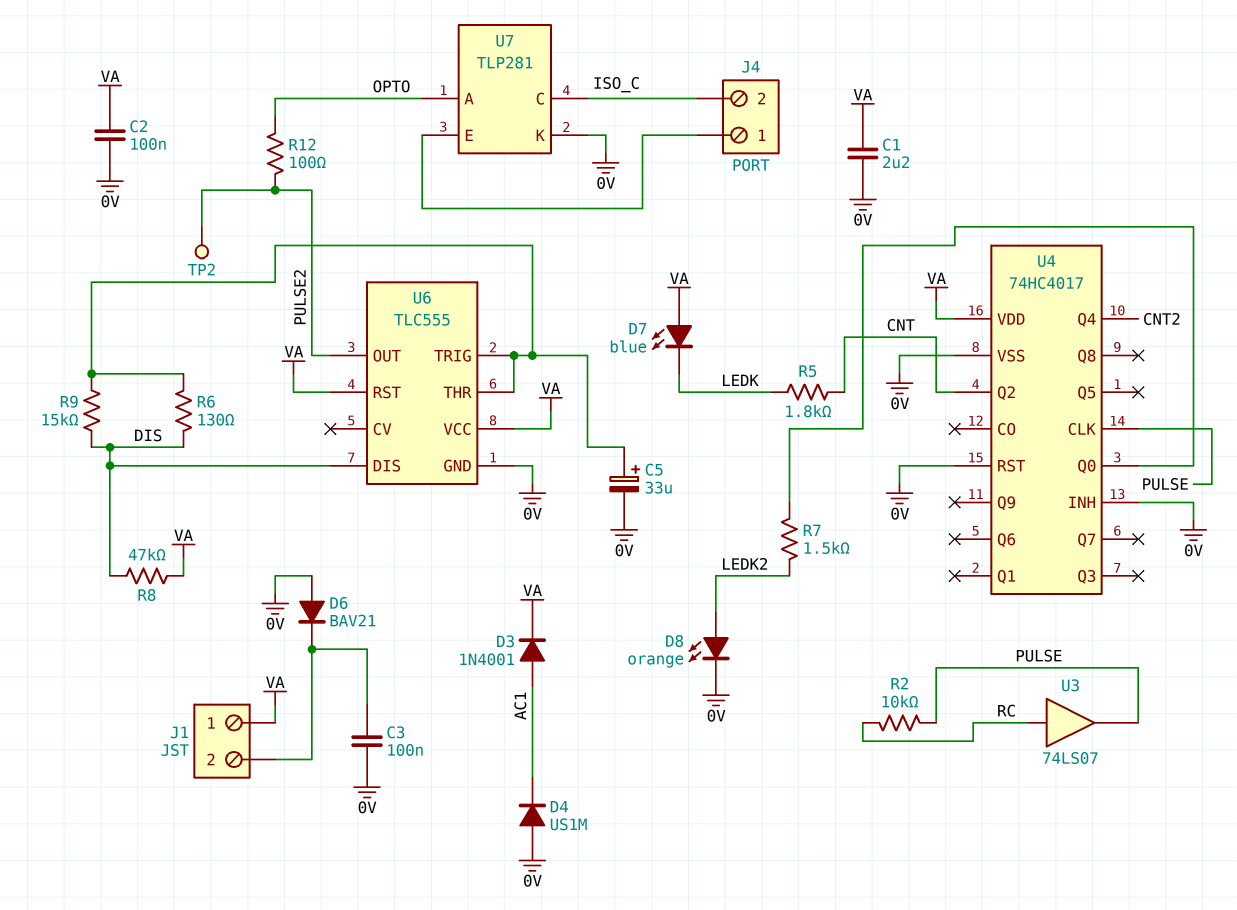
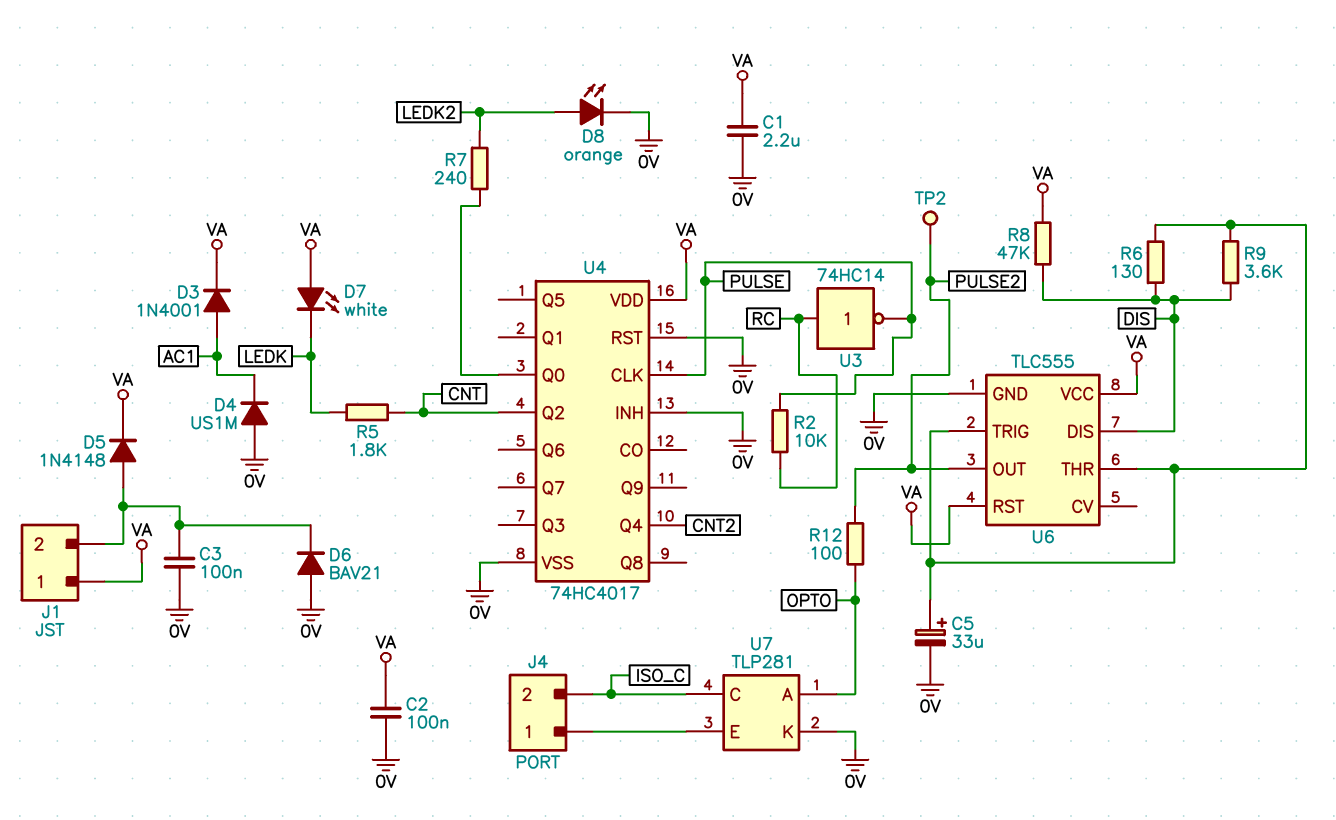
D5: none -> diode 1N4148 (A J1/2, K VA)
D7: LED blue (A VA, K LEDK) -> LED white (A VA, K LEDK)
R7: 1.5k (LEDK2, U4/Q0) -> 240 (LEDK2, U4/Q0)
R9: 15k (DIS, U6/THR) -> 3.6k (DIS, U6/THR)
U3: buffer 74LS07 (in RC, out PULSE) -> NOT 74HC14 (in RC, out PULSE)

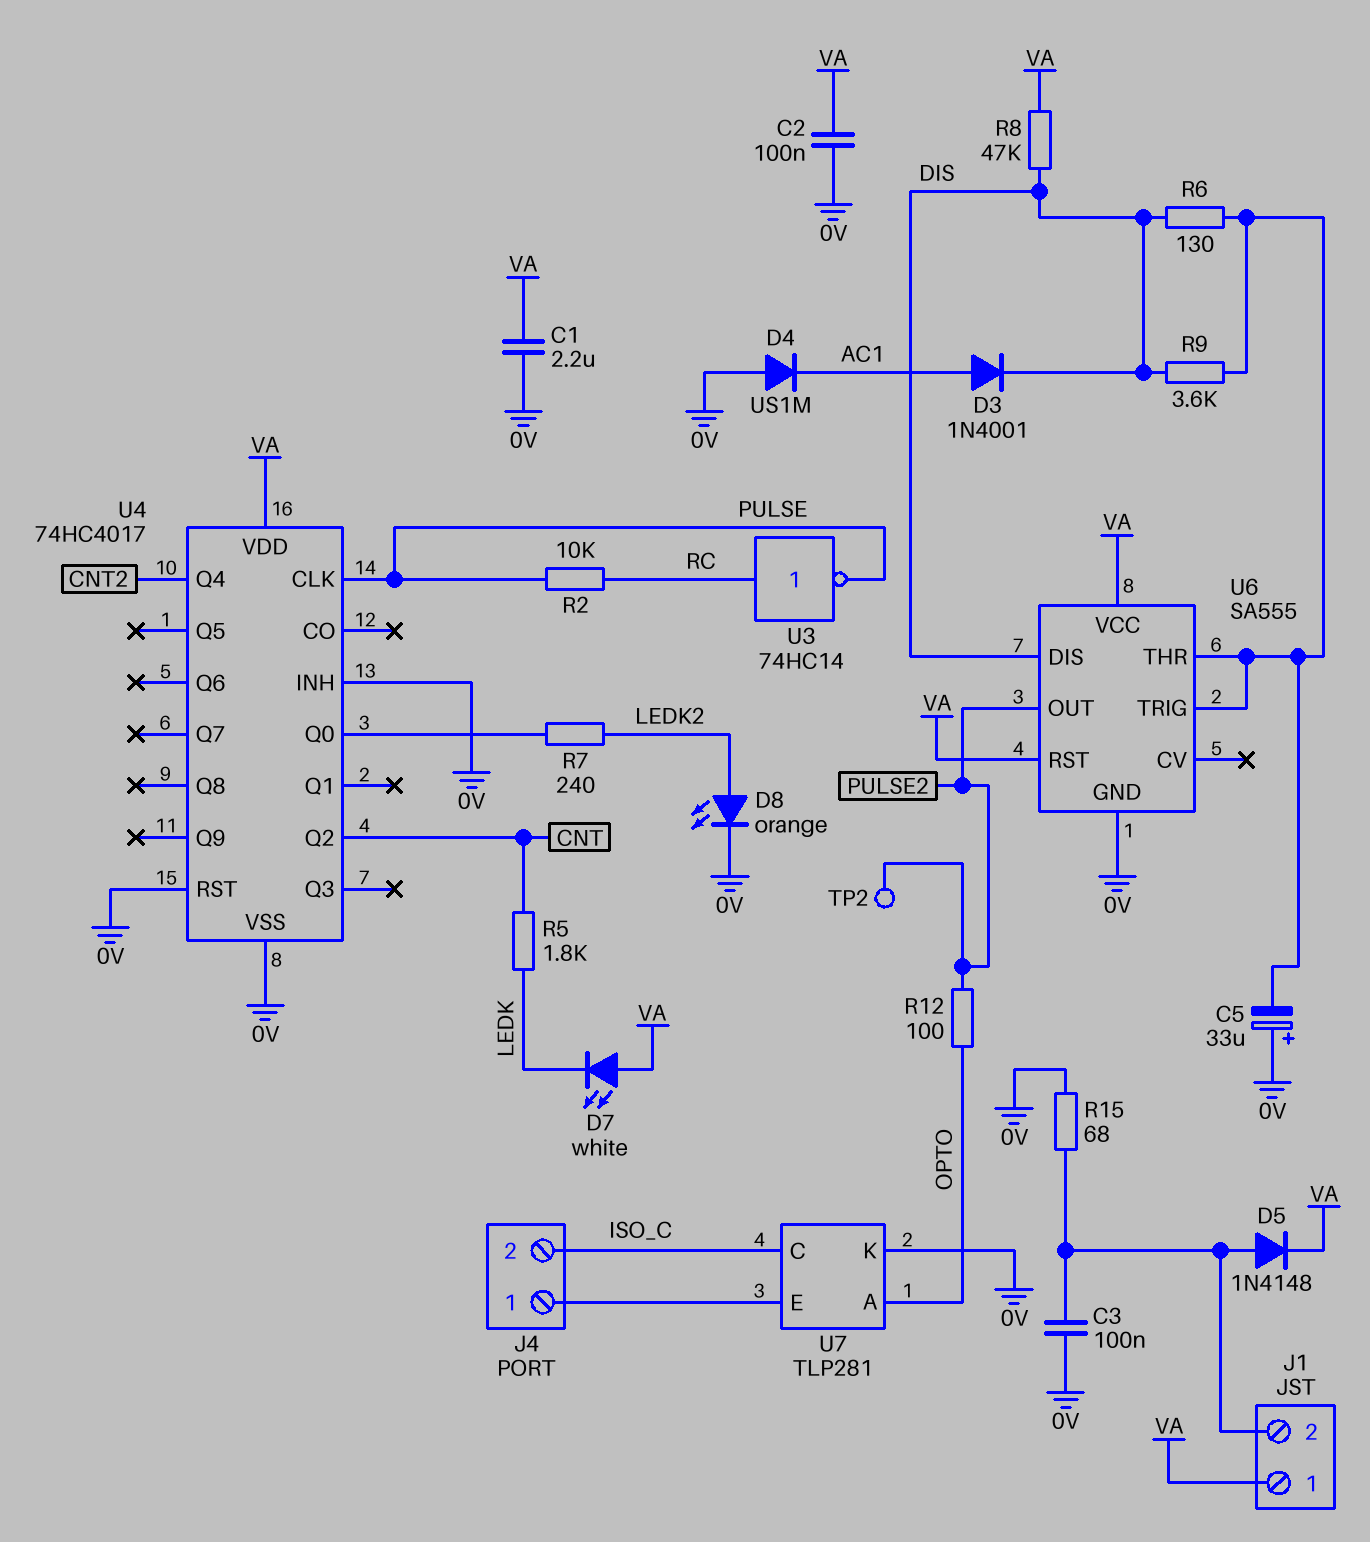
C5: 33uF (plus U6/THR, minus 0V) -> 33uF (plus 0V, minus U6/THR)
D3: diode 1N4001 (A AC1, K VA) -> diode 1N4001 (A AC1, K DIS)
D6: diode BAV21 (A 0V, K J1/2) -> none
R15: none -> 68 (0V, J1/2)
U6: TLC555 -> SA555

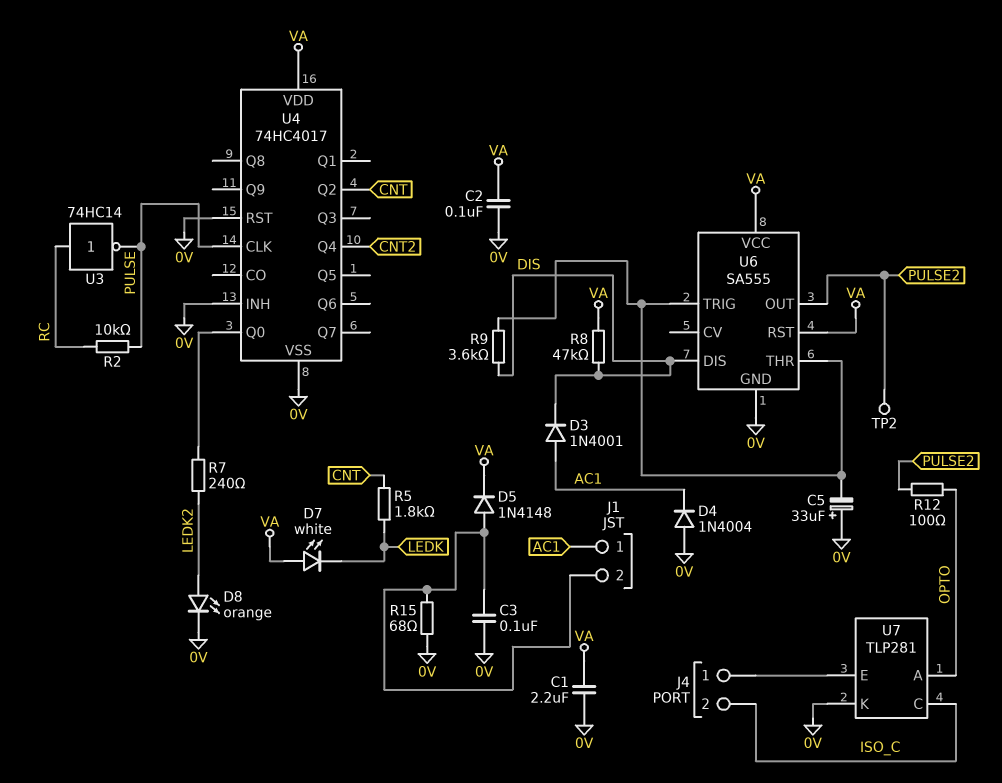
D4: diode US1M (A 0V, K AC1) -> diode 1N4004 (A 0V, K AC1)
J1 pin 1: VA -> AC1
R6: 130 (DIS, U6/THR) -> none

